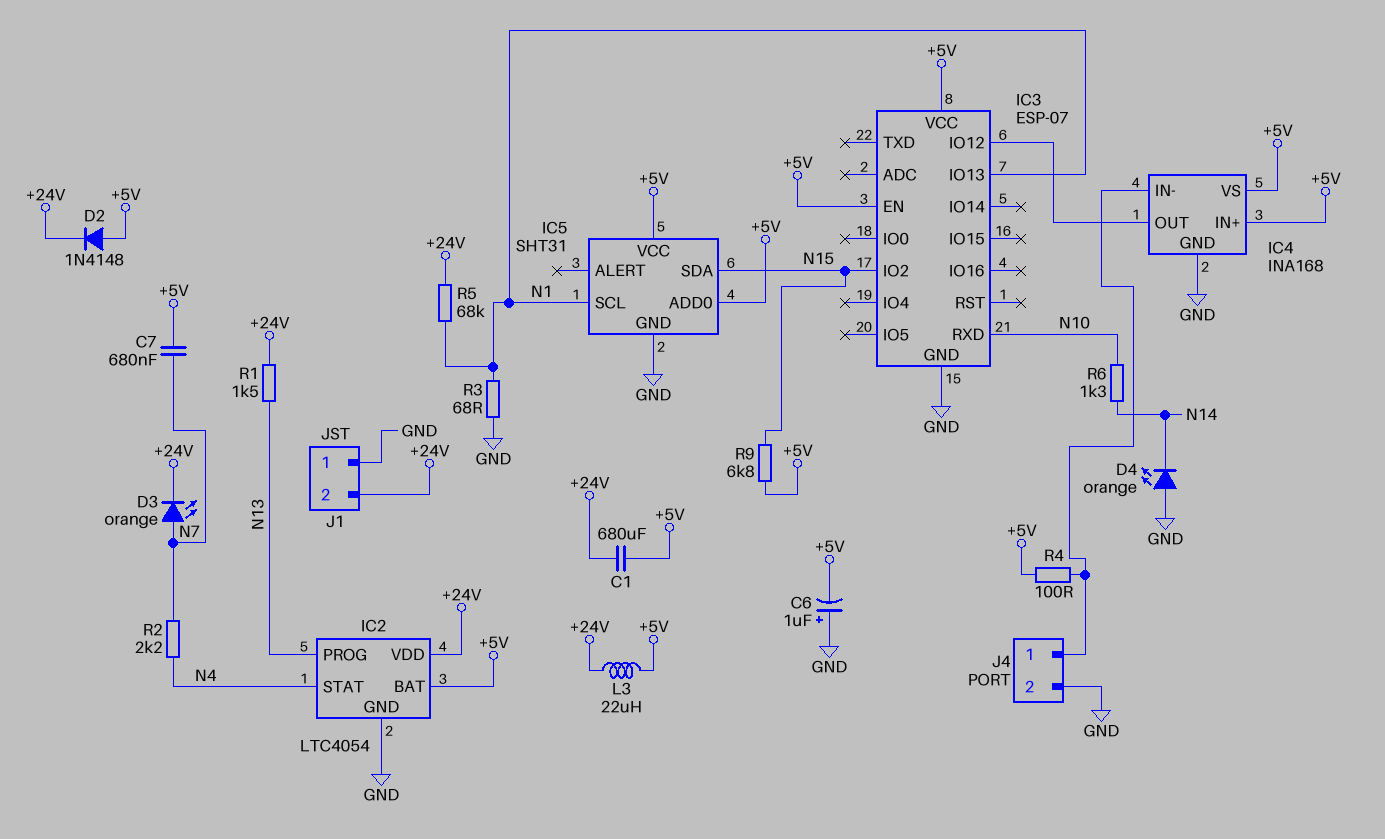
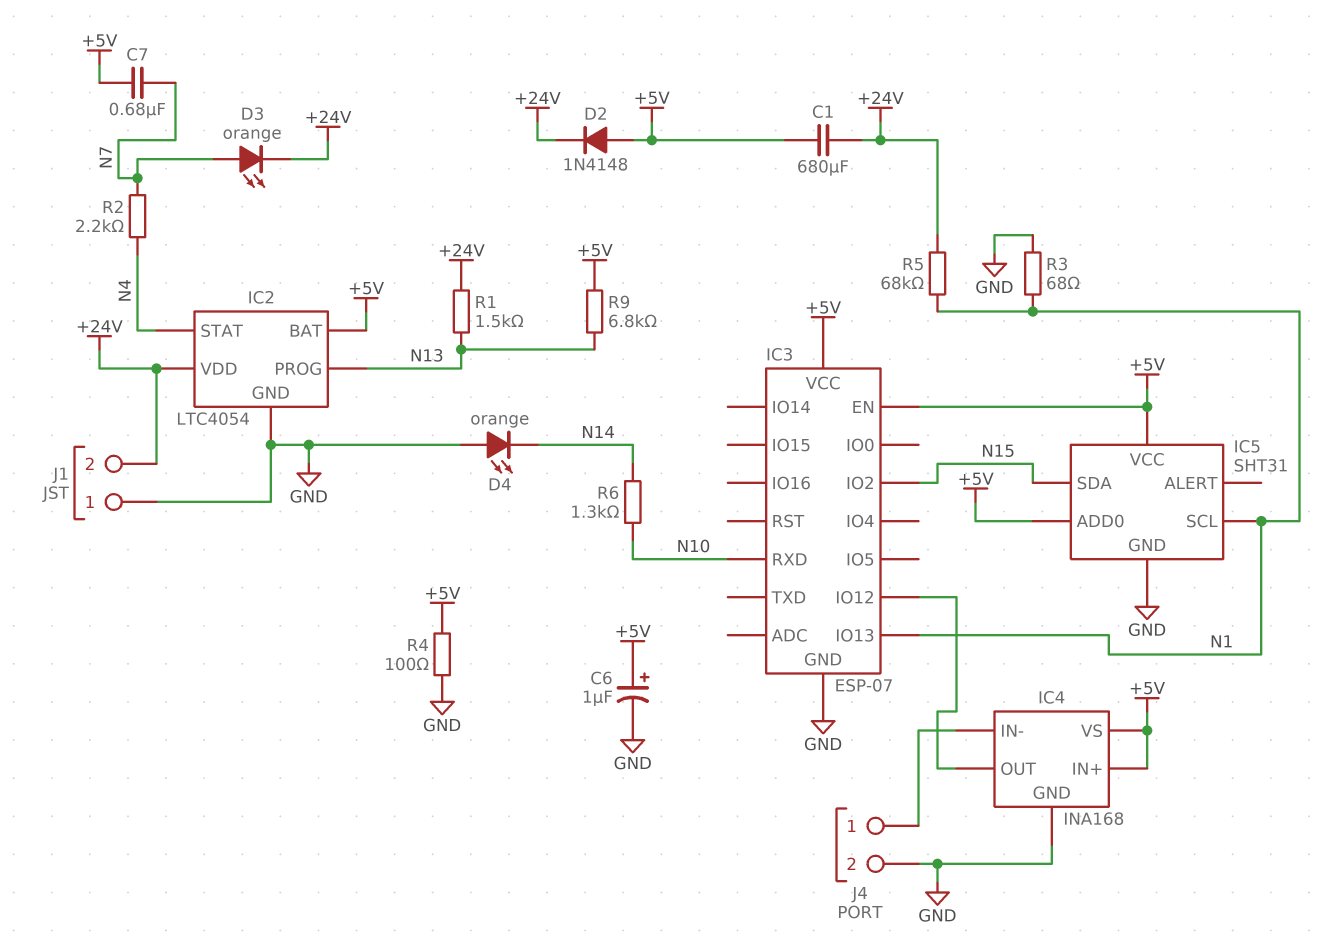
C6: 1uF (plus GND, minus +5V) -> 1uF (plus +5V, minus GND)
L3: 22uH (+5V, +24V) -> none
R4: 100 (+5V, IC4/IN-) -> 100 (+5V, GND)
R9: 6.8k (+5V, N15) -> 6.8k (+5V, N13)

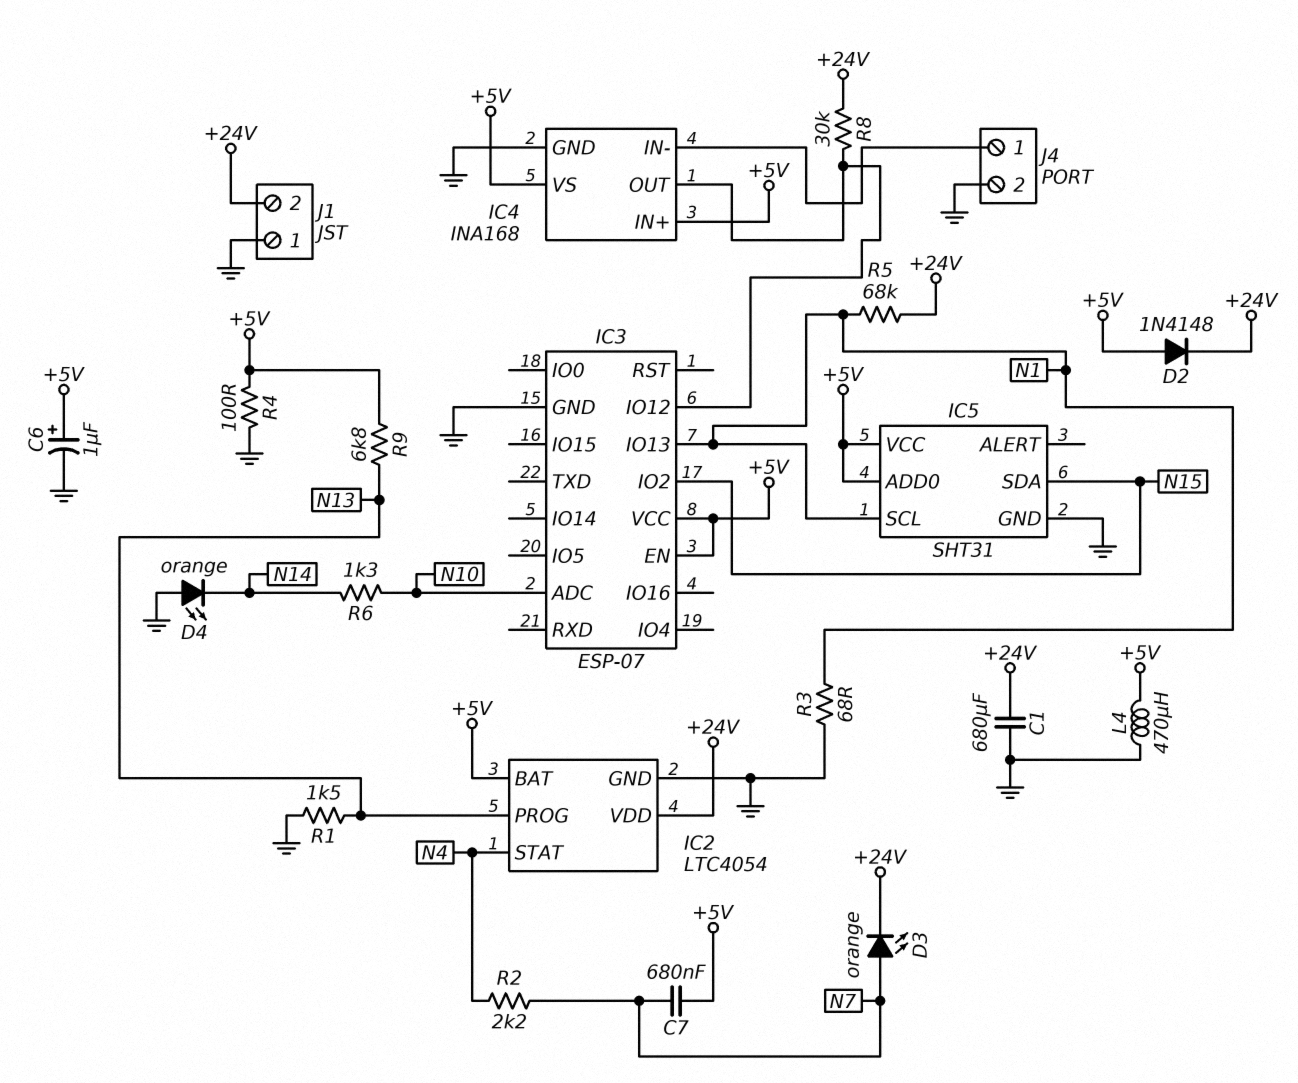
C1: 680uF (+5V, +24V) -> 680uF (+24V, GND)
IC3 pin ADC: none -> N10
IC3 pin RXD: N10 -> none
L4: none -> 470uH (+5V, GND)
R1: 1.5k (+24V, N13) -> 1.5k (GND, N13)
R8: none -> 30k (+24V, IC3/IO12)

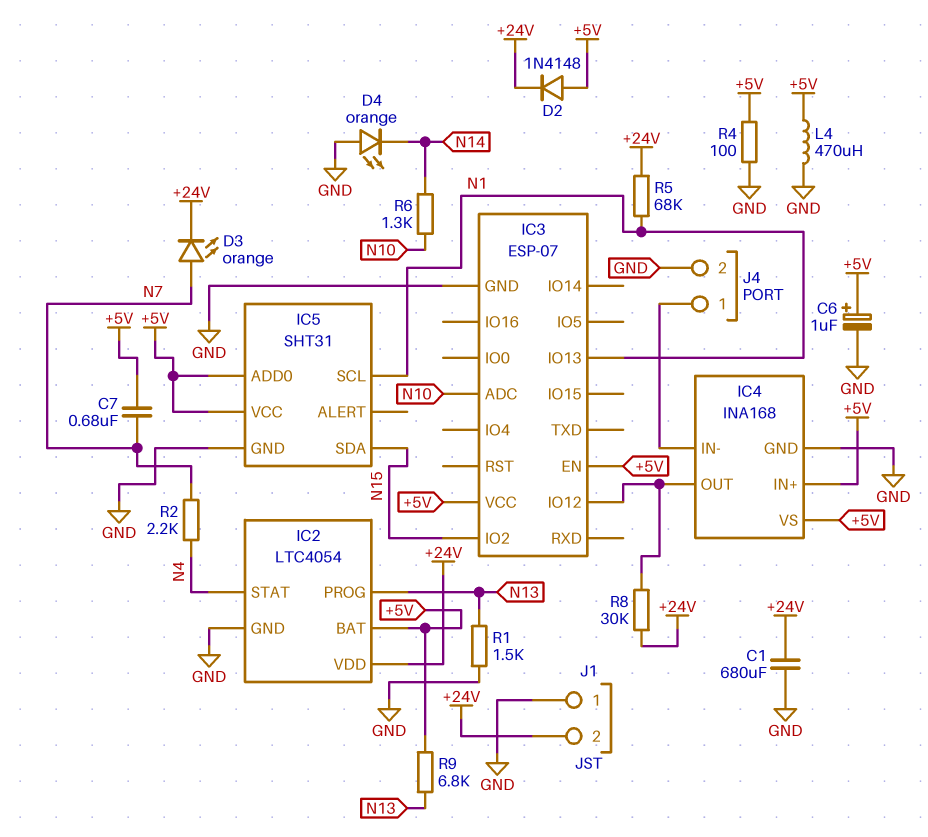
R3: 68 (GND, N1) -> none

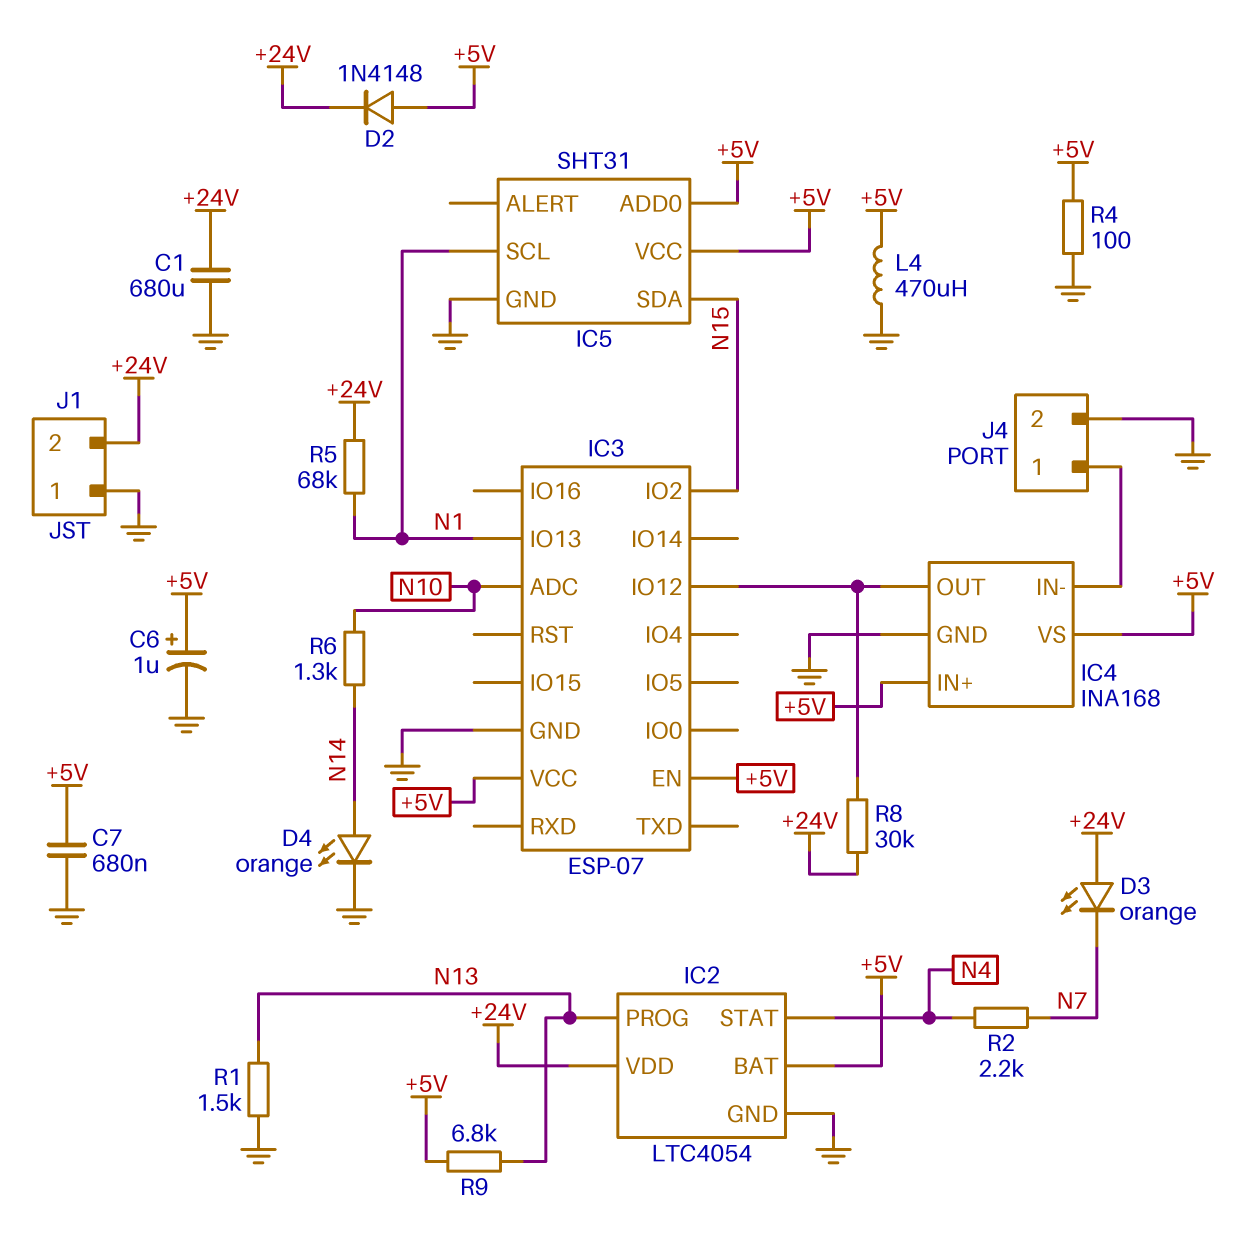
C7: 680nF (+5V, N7) -> 680nF (+5V, GND)
D3: LED orange (A N7, K +24V) -> LED orange (A +24V, K N7)
D4: LED orange (A GND, K N14) -> LED orange (A N14, K GND)

